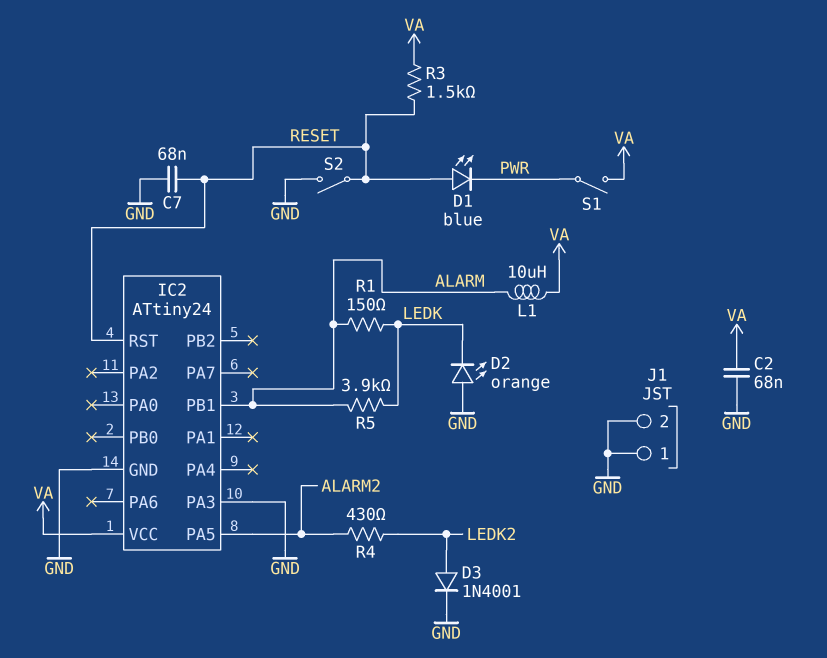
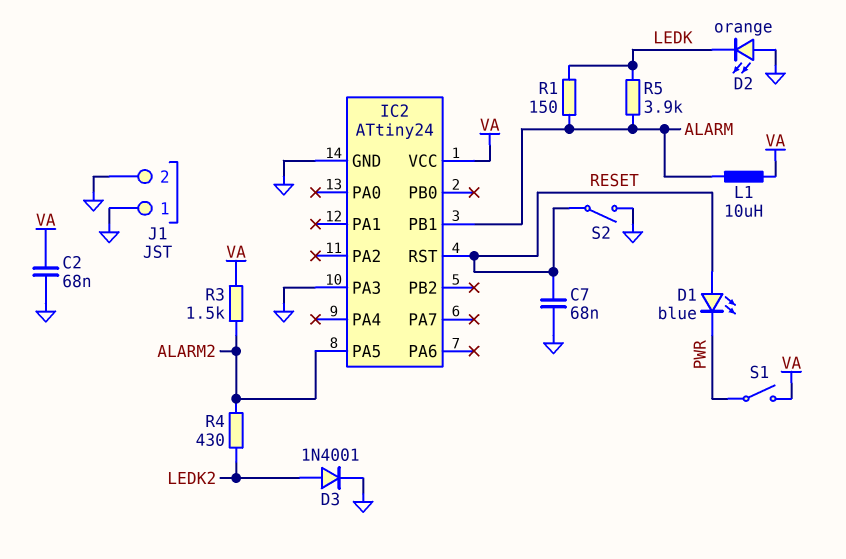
R3: 1.5k (RESET, VA) -> 1.5k (ALARM2, VA)

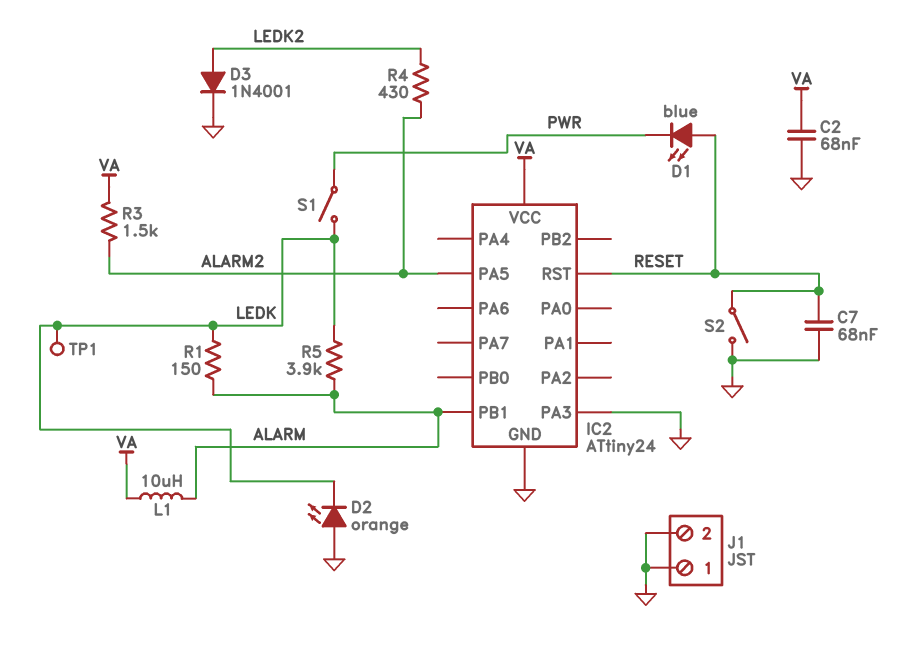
S1: switch (PWR, VA) -> switch (LEDK, PWR)
TP1: none -> test point (LEDK)

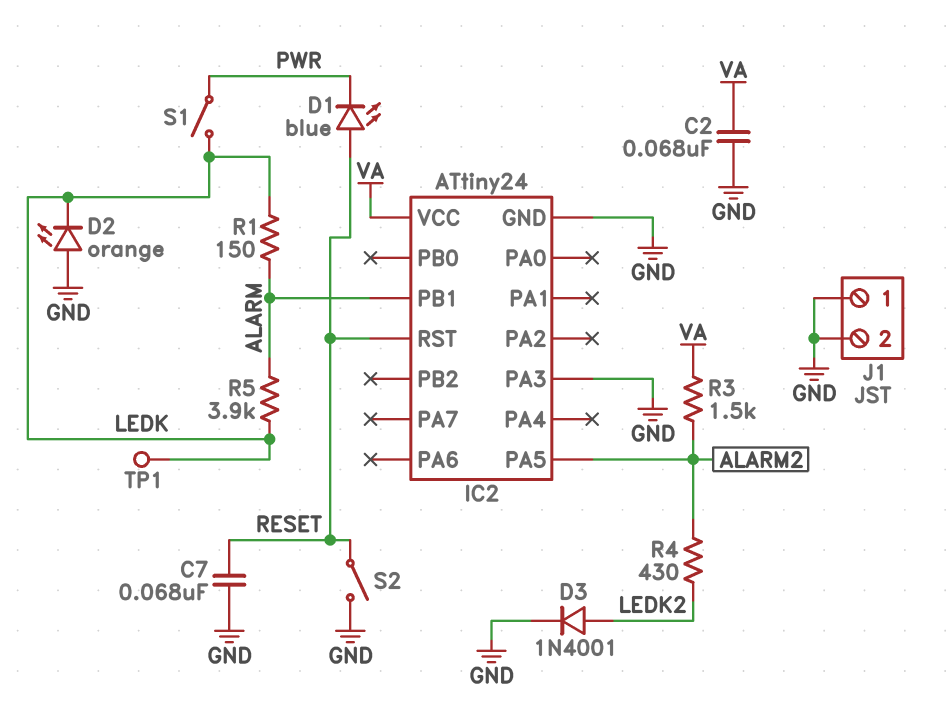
L1: 10uH (ALARM, VA) -> none

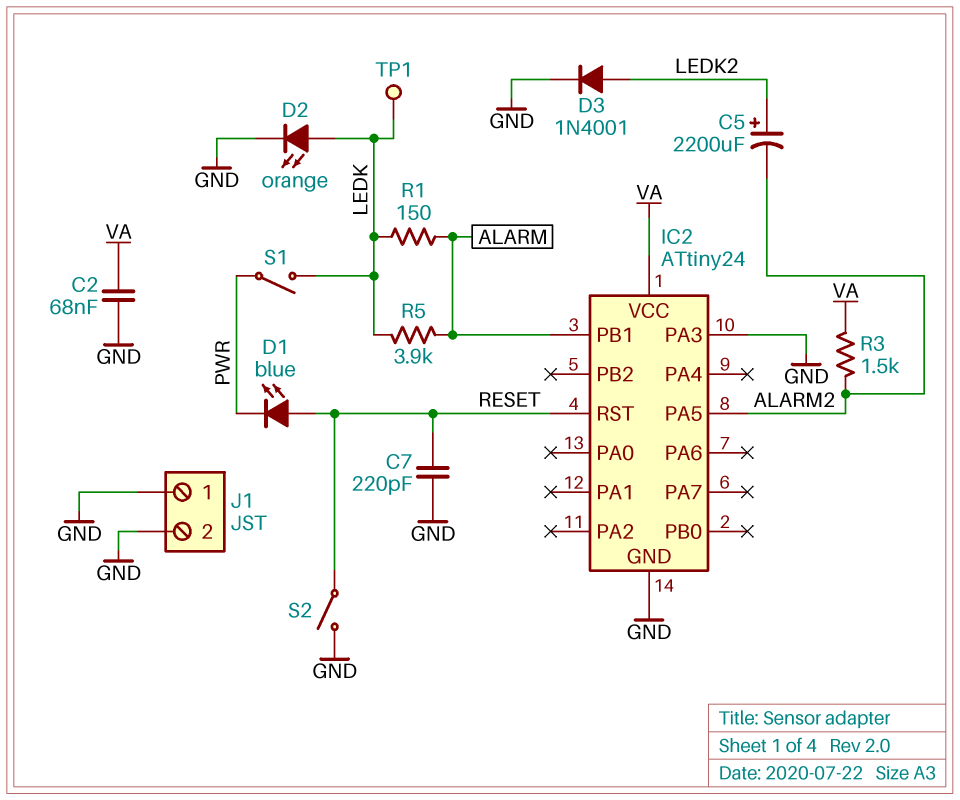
C5: none -> 2200uF (plus LEDK2, minus ALARM2)
C7: 68nF (GND, RESET) -> 220pF (GND, RESET)
D2: LED orange (A GND, K LEDK) -> LED orange (A LEDK, K GND)
R4: 430 (ALARM2, LEDK2) -> none

